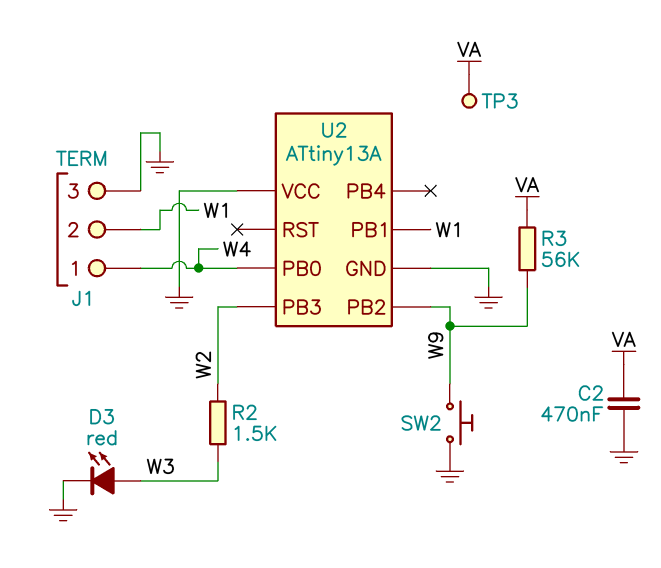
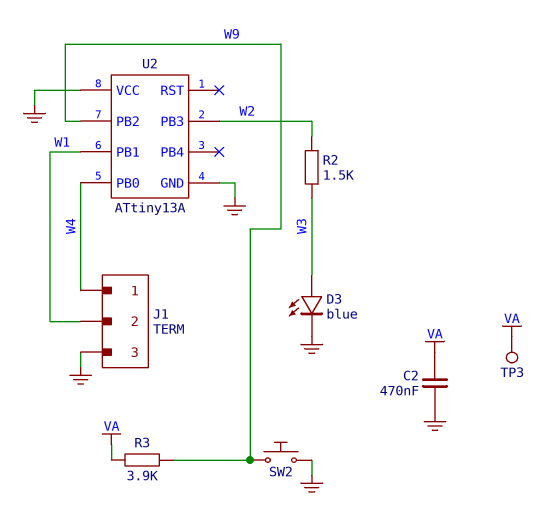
D3: LED red (A W3, K GND) -> LED blue (A W3, K GND)
R3: 56k (VA, W9) -> 3.9k (VA, W9)

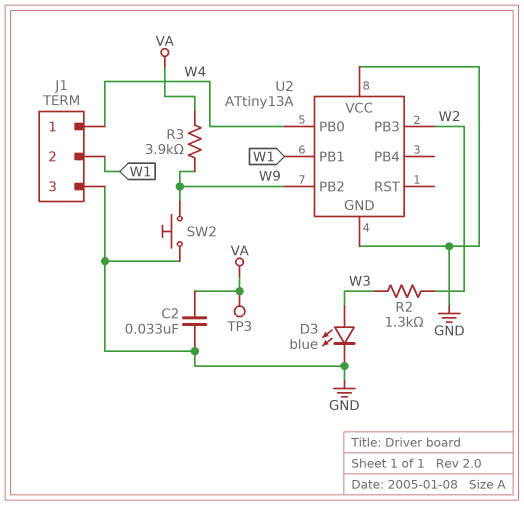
C2: 470nF (GND, VA) -> 33nF (GND, VA)
R2: 1.5k (W2, W3) -> 1.3k (W2, W3)

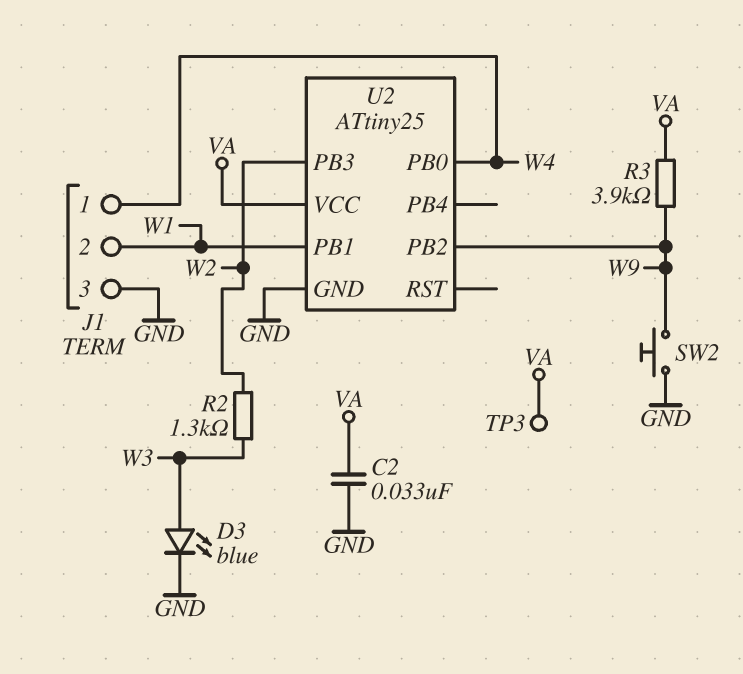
U2: ATtiny13A -> ATtiny25
U2 pin VCC: GND -> VA

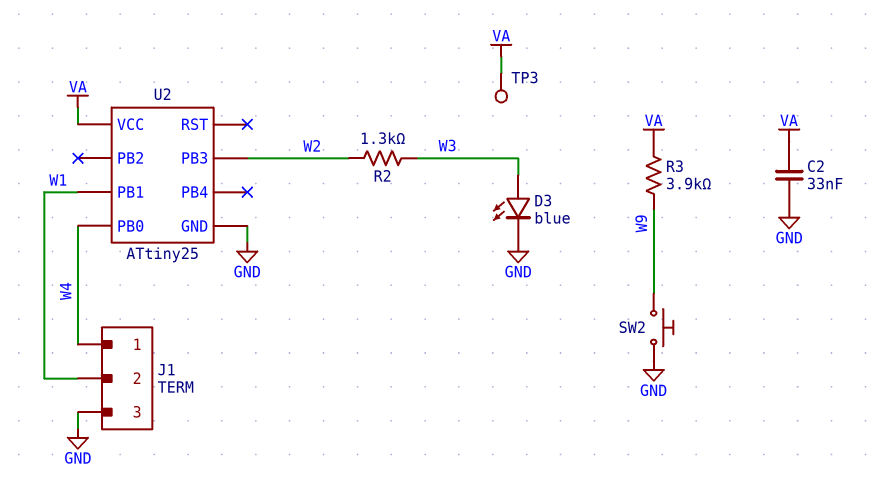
U2 pin PB2: W9 -> none

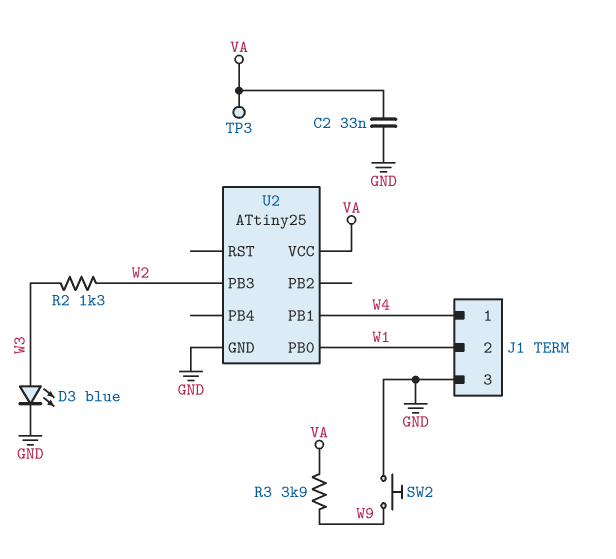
U2 pin PB0: W4 -> W1
U2 pin PB1: W1 -> W4

